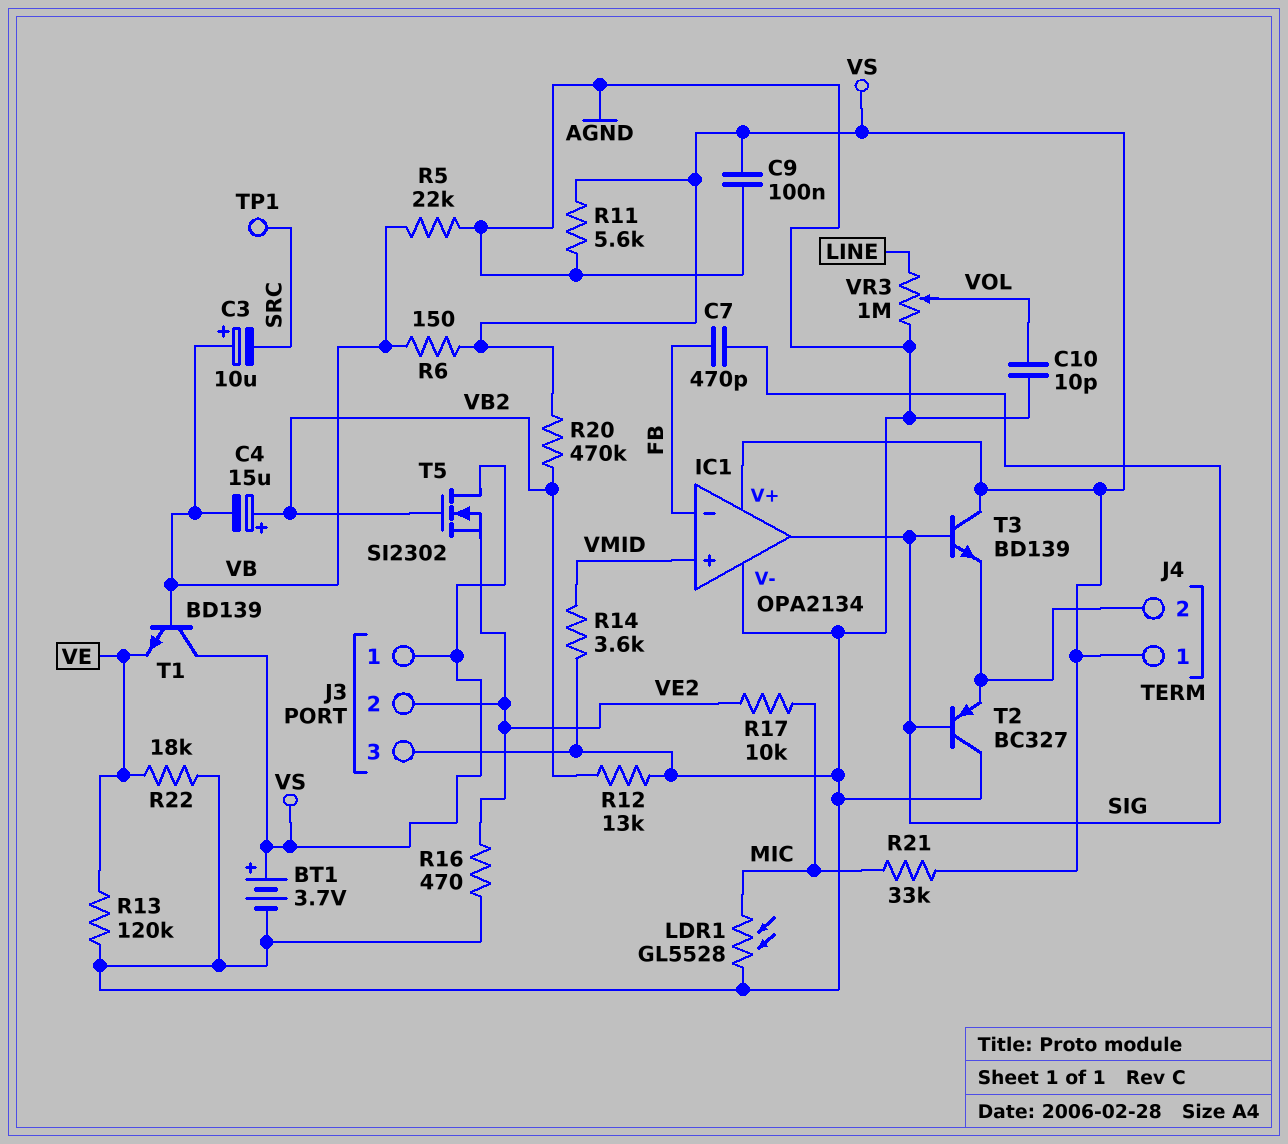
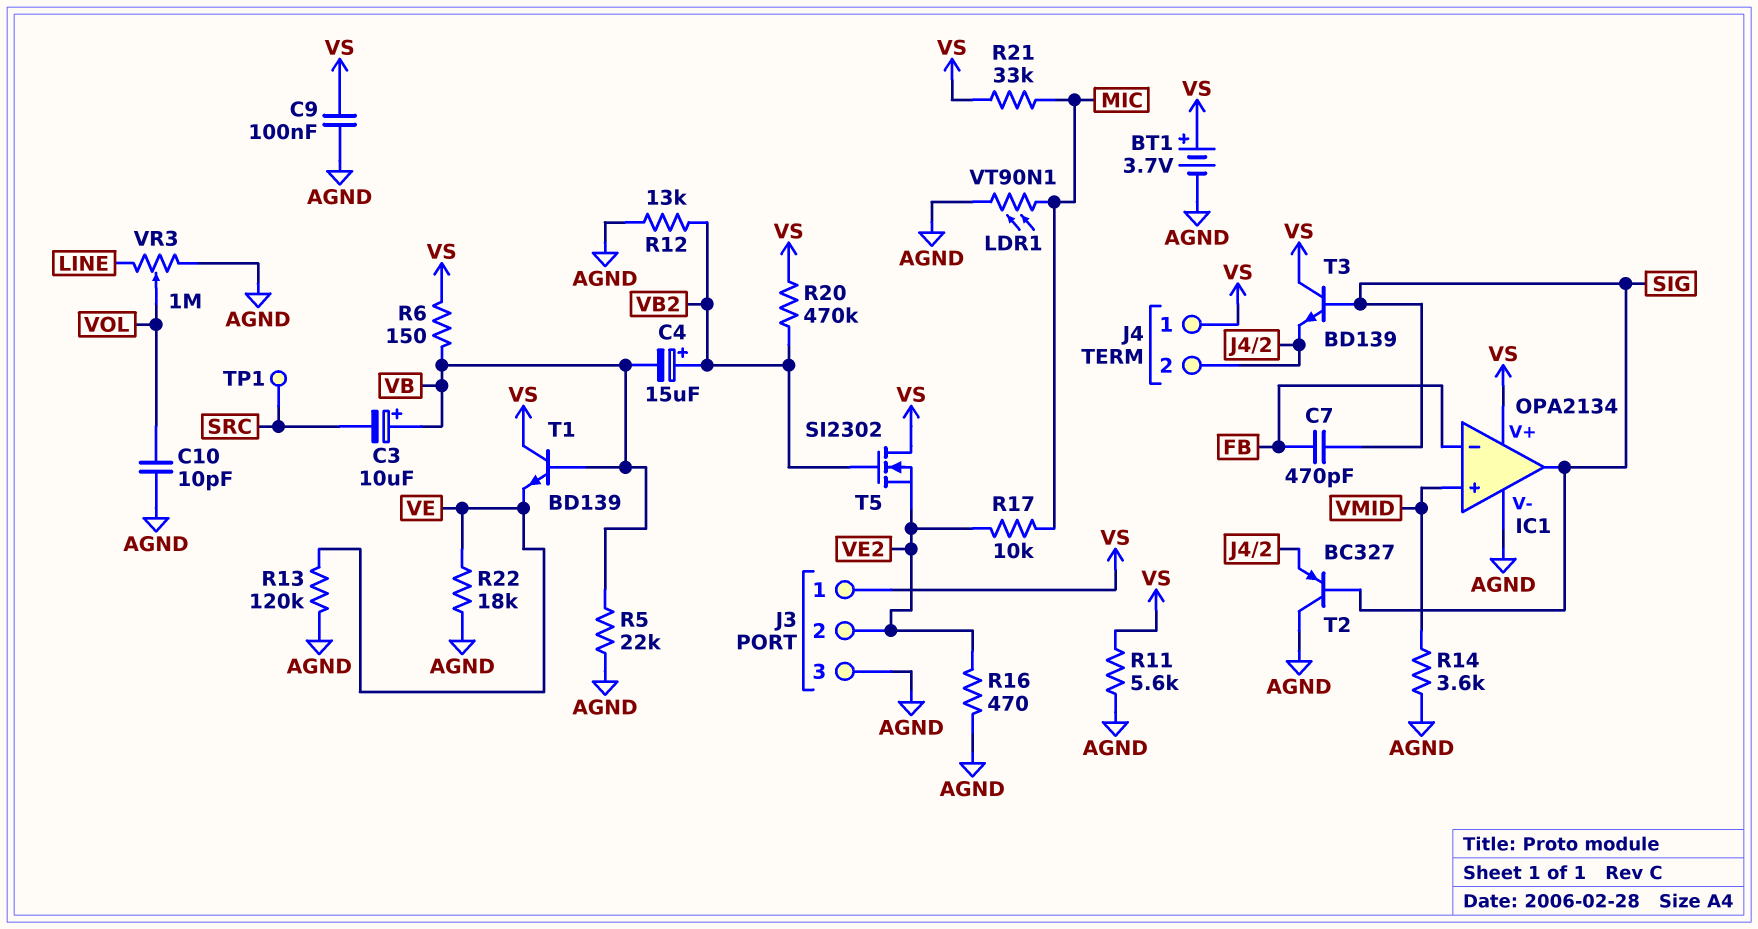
LDR1: GL5528 (AGND, MIC) -> VT90N1 (AGND, MIC)

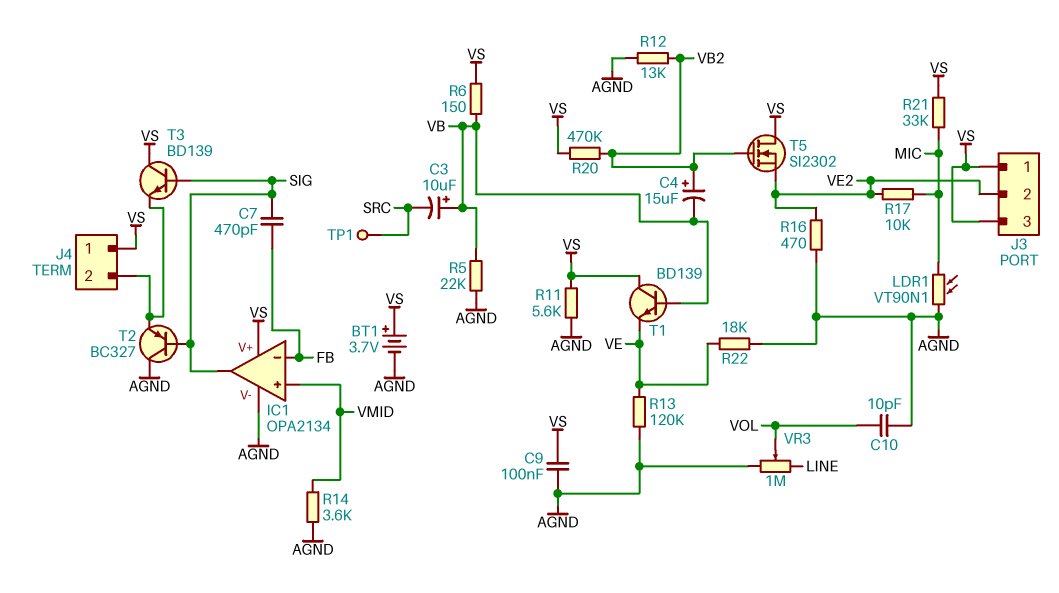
J3 pin 3: AGND -> VS

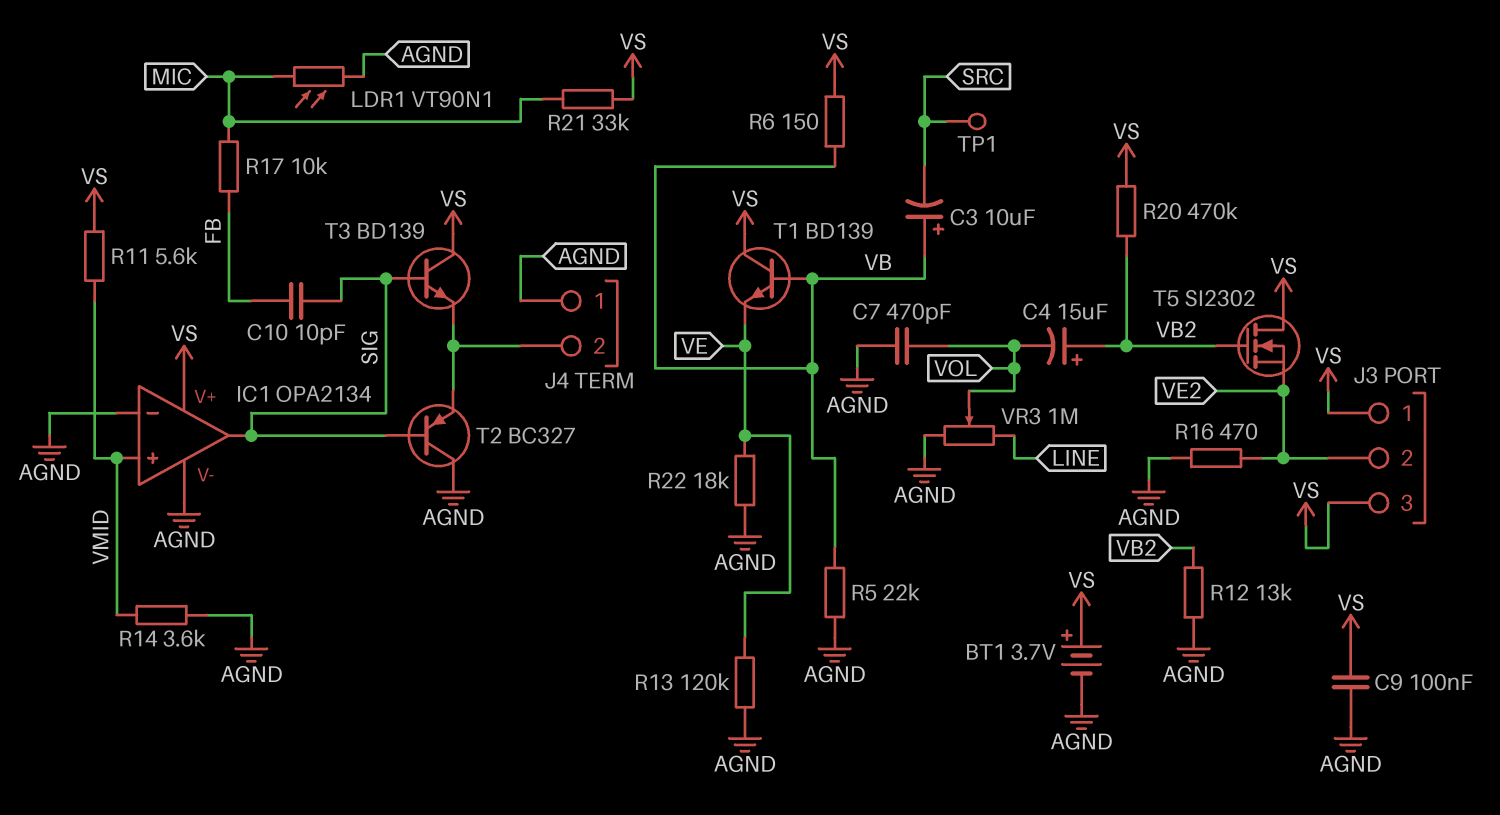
C4: 15uF (plus VB2, minus VB) -> 15uF (plus VB2, minus VOL)
C7: 470pF (FB, SIG) -> 470pF (AGND, VOL)
C10: 10pF (AGND, VOL) -> 10pF (FB, SIG)
IC1 pin in-: FB -> AGND
J4 pin 1: VS -> AGND
R11: 5.6k (AGND, VS) -> 5.6k (VMID, VS)
R17: 10k (MIC, VE2) -> 10k (FB, MIC)

